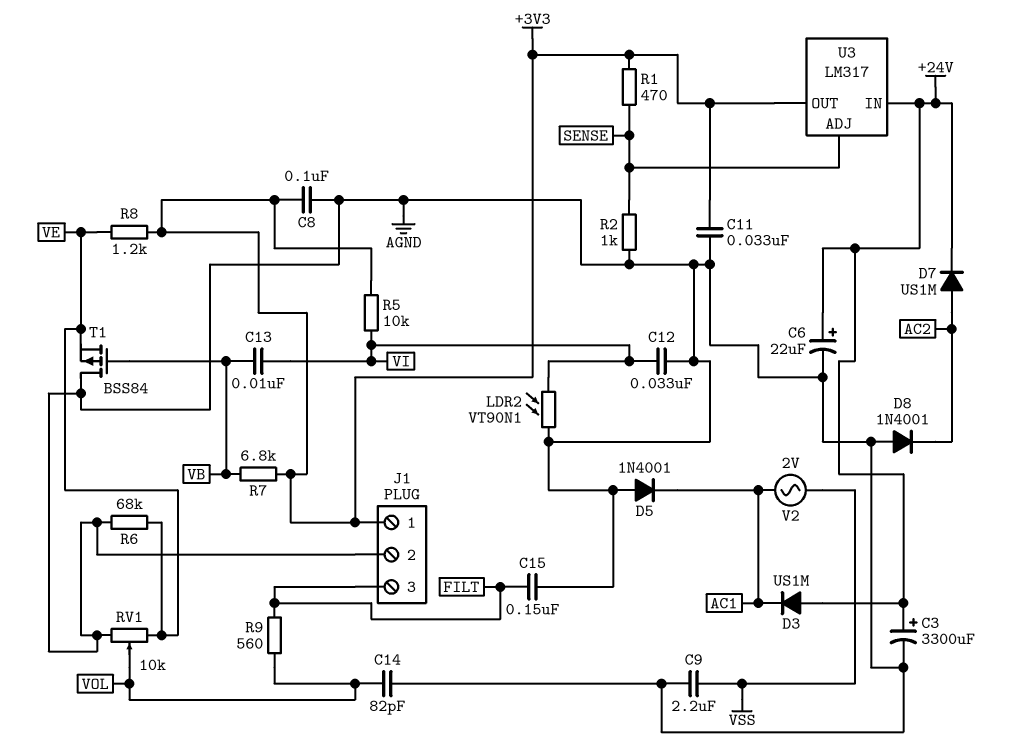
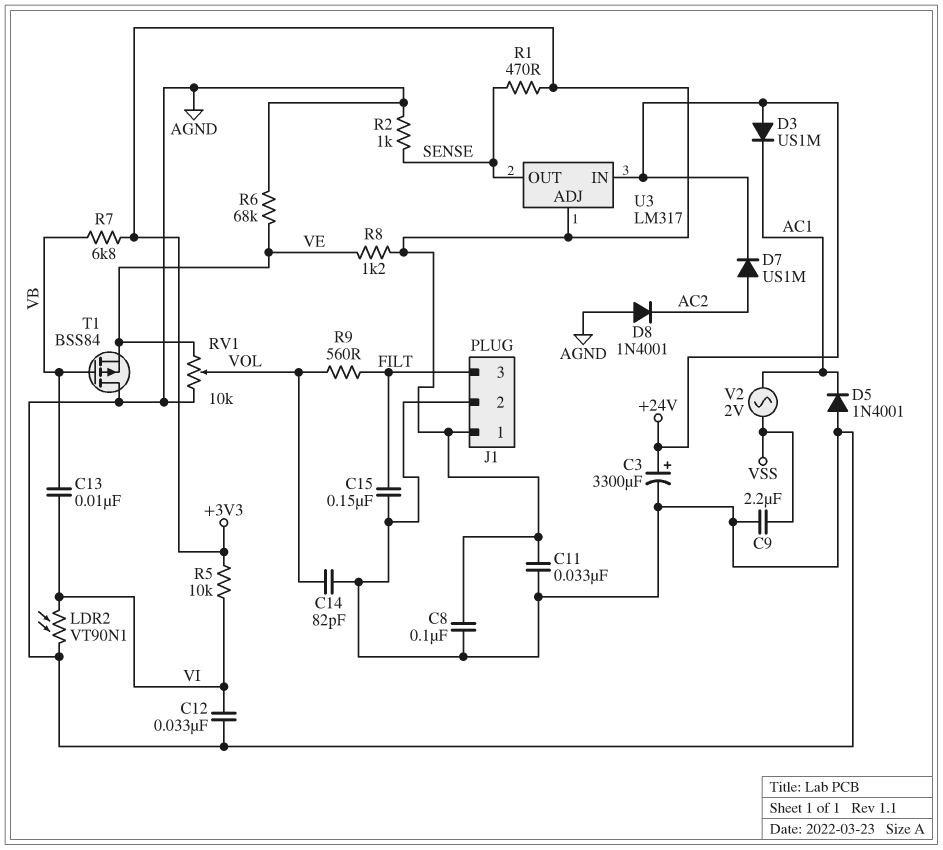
C6: 22uF (plus +24V, minus AGND) -> none
U3 pin ADJ: SENSE -> +3V3
U3 pin OUT: +3V3 -> SENSE

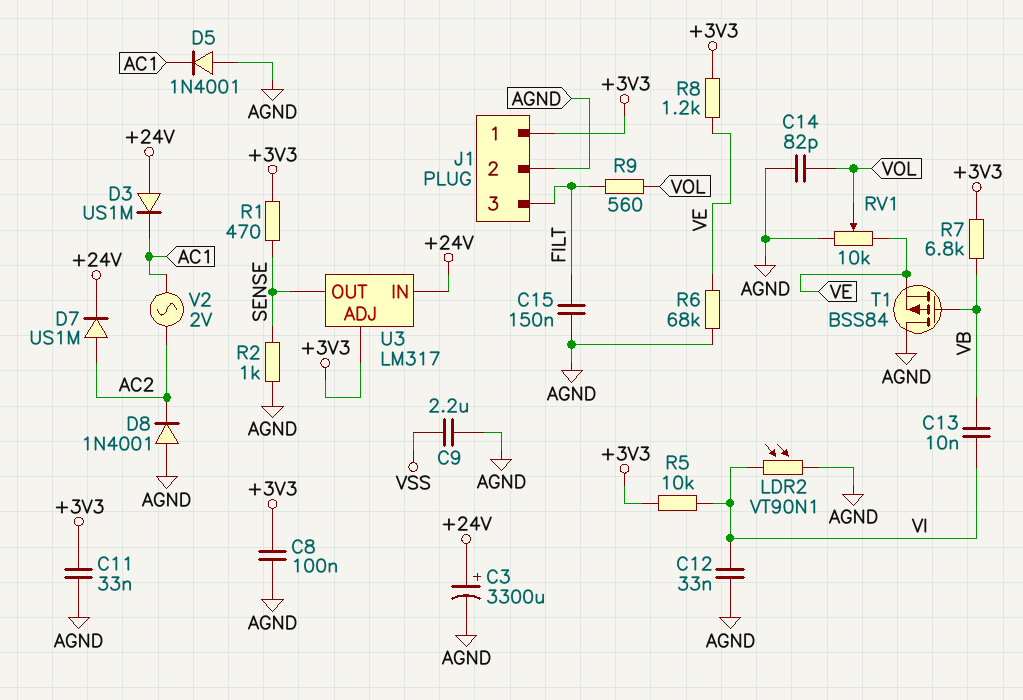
V2: AC 2V (AC1, VSS) -> AC 2V (AC1, AC2)

